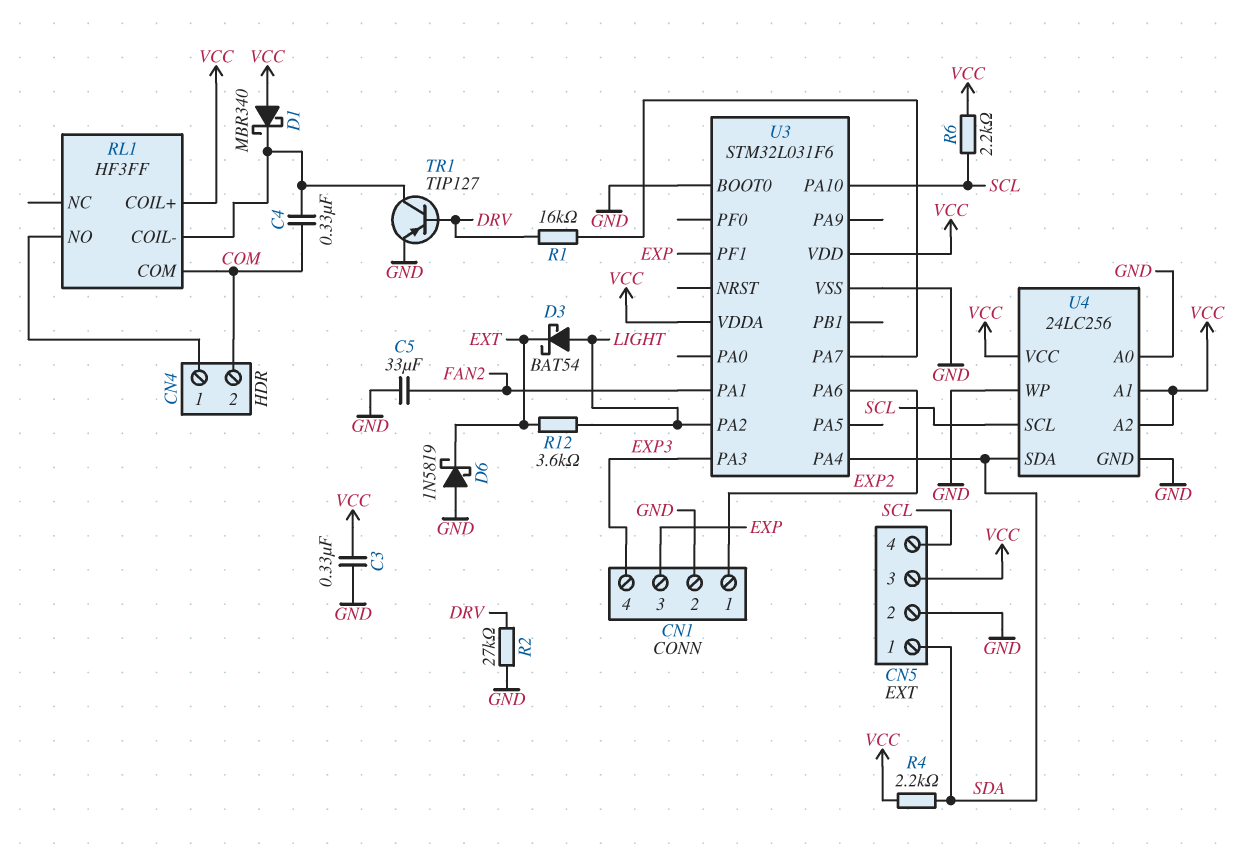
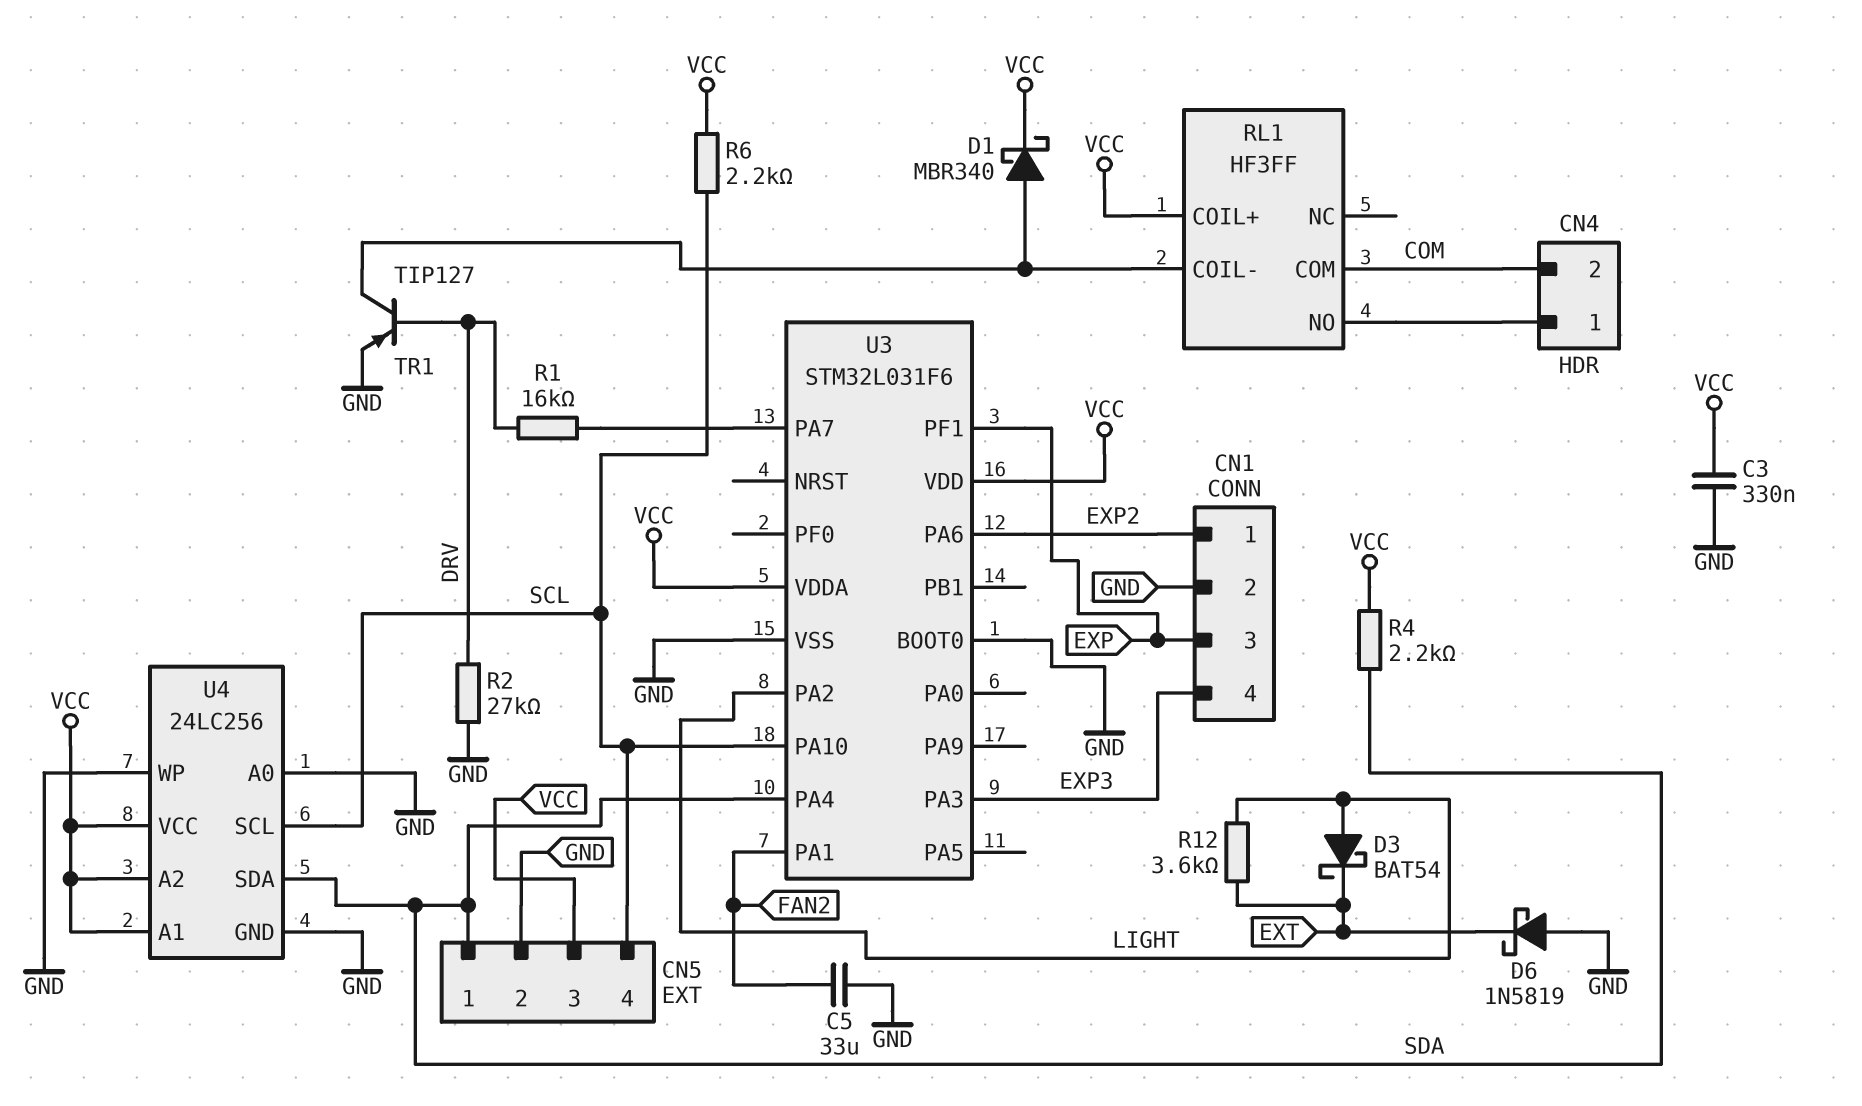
C4: 330nF (COM, RL1/COIL-) -> none
D1: schottky MBR340 (A VCC, K RL1/COIL-) -> schottky MBR340 (A RL1/COIL-, K VCC)

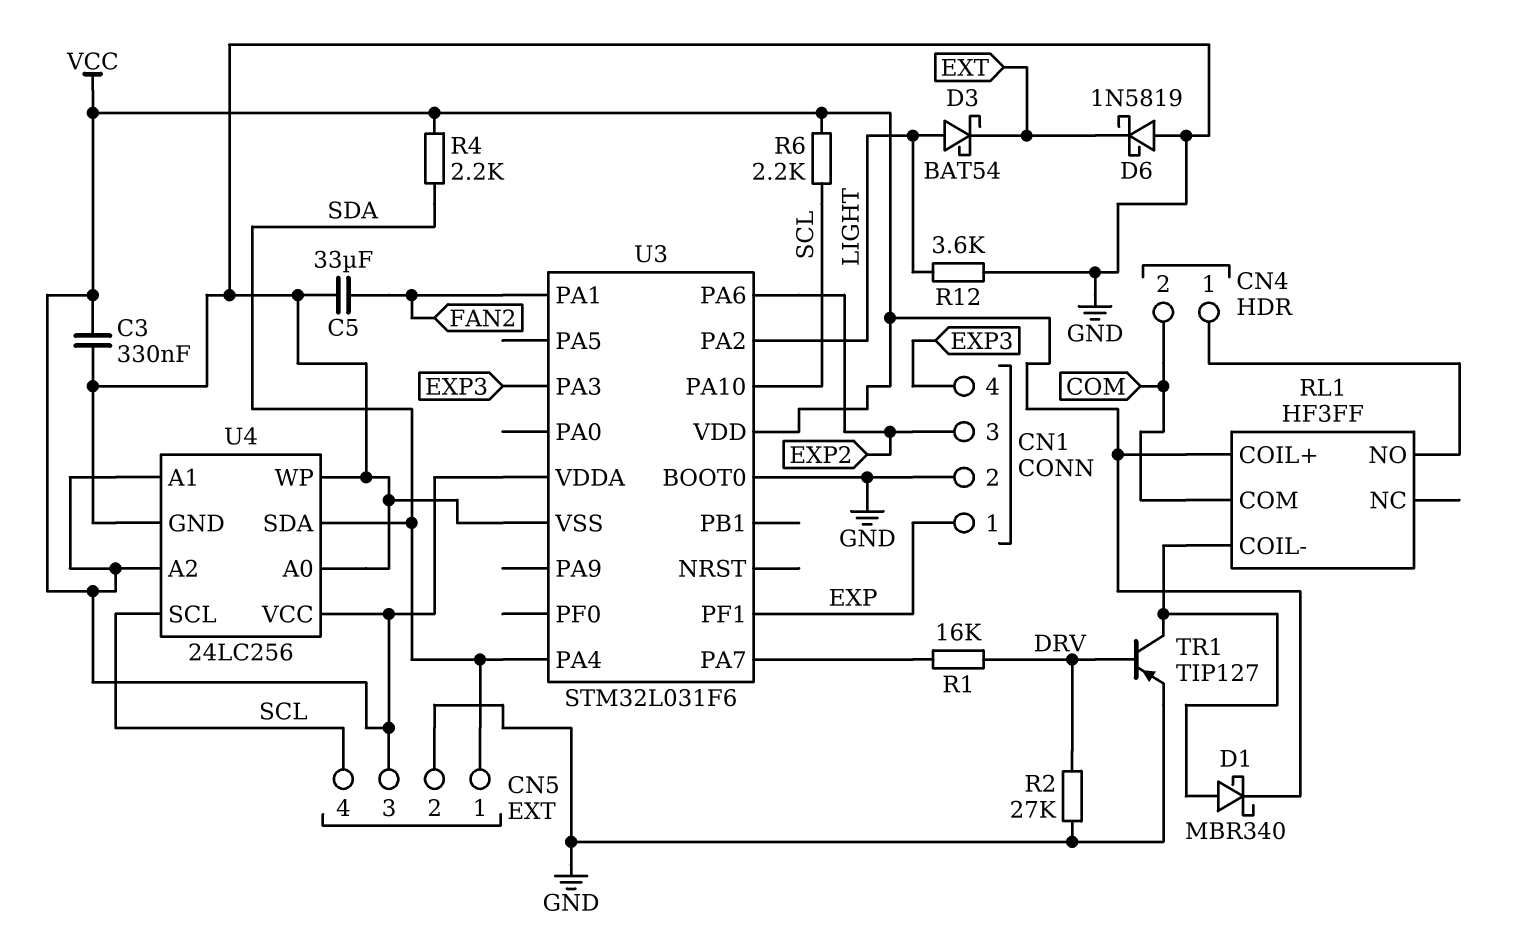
CN1 pin 1: EXP2 -> EXP
CN1 pin 3: EXP -> EXP2
R12: 3.6k (EXT, LIGHT) -> 3.6k (GND, LIGHT)

